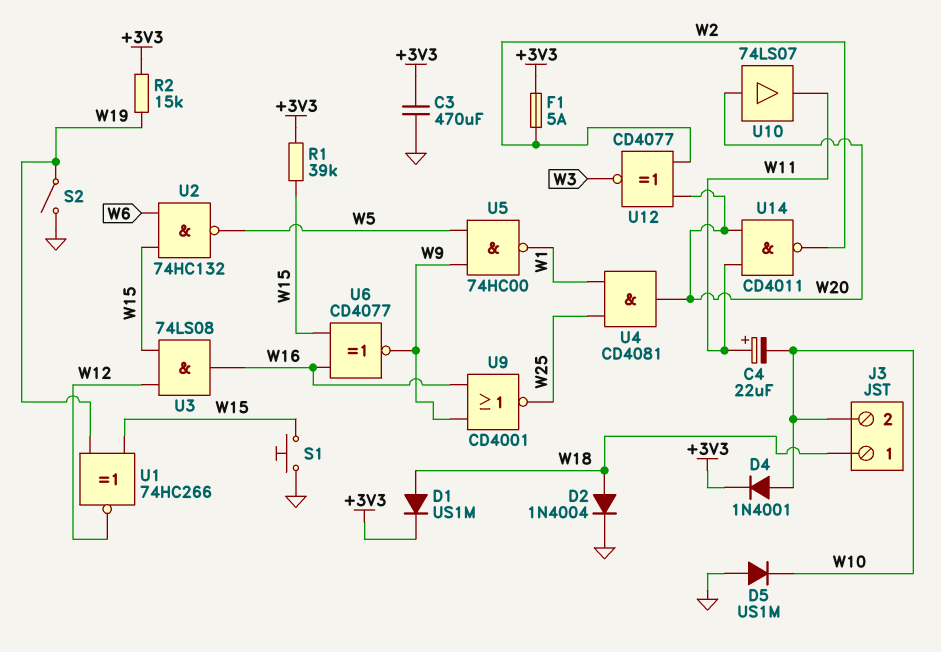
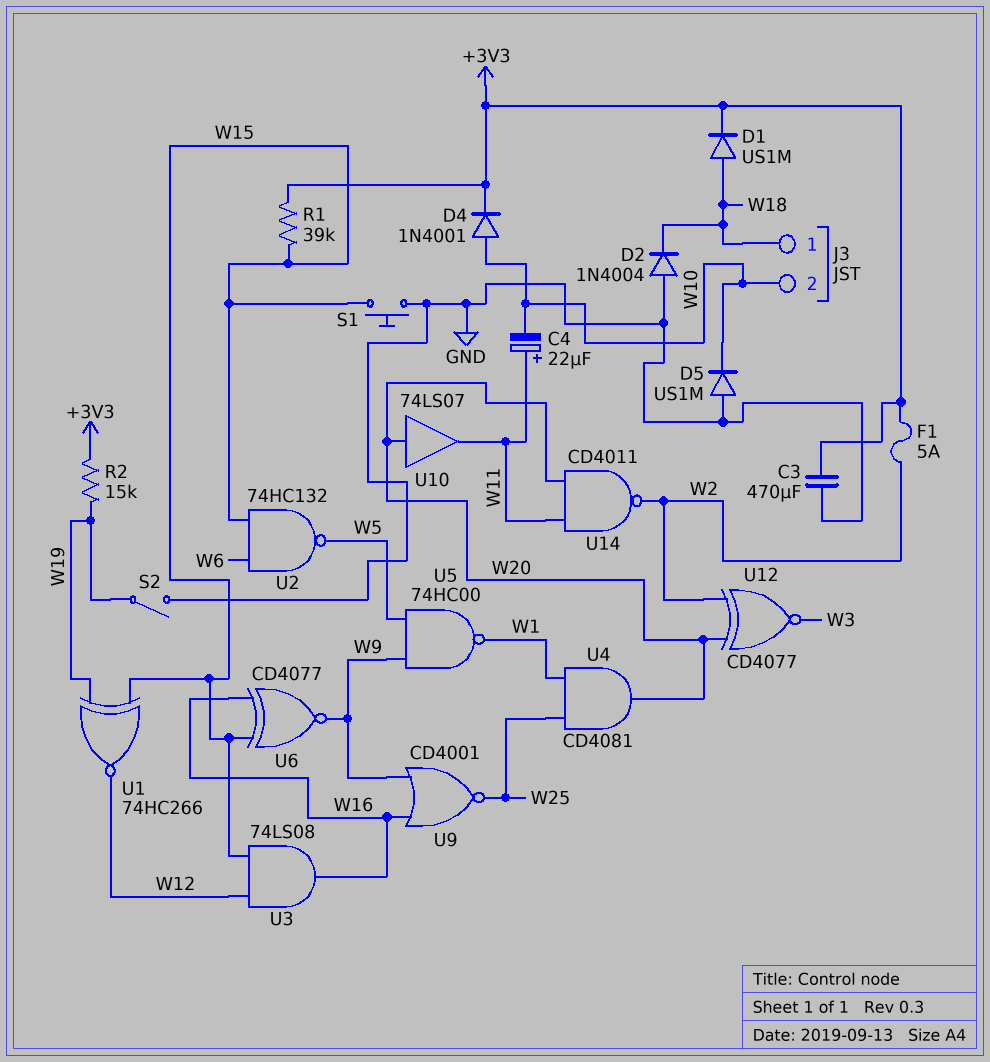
D2: diode 1N4004 (A W18, K GND) -> diode 1N4004 (A GND, K W18)

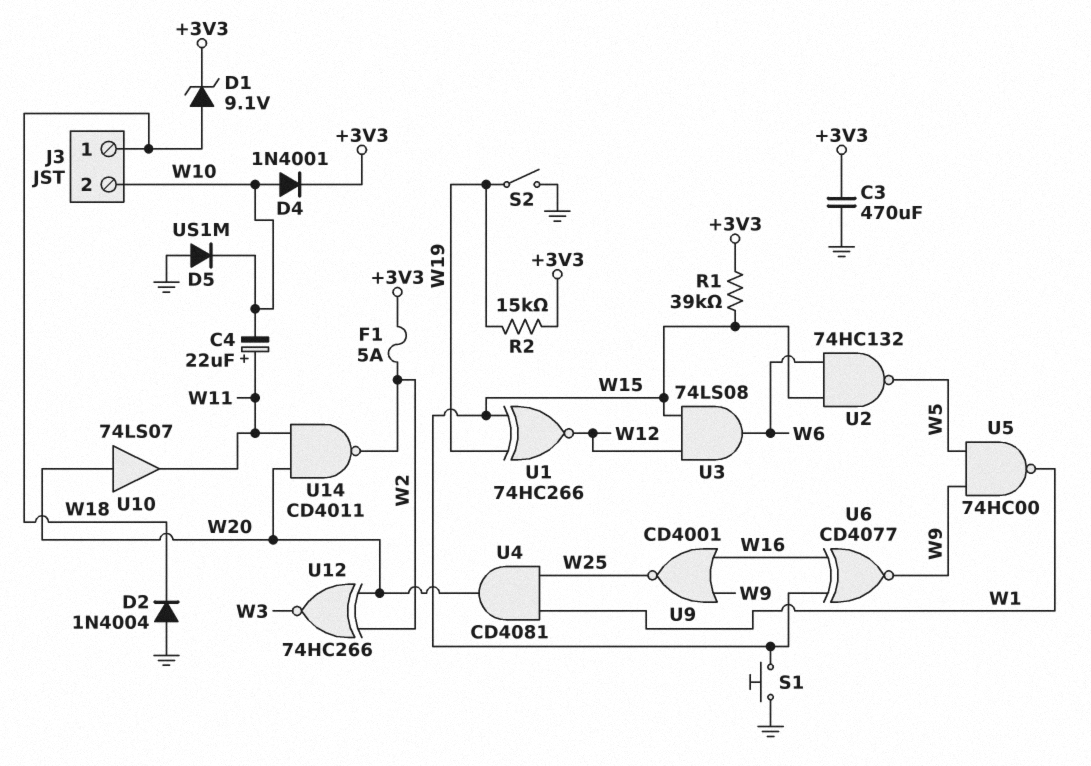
D1: diode US1M (A W18, K +3V3) -> zener 9.1V (A W18, K +3V3)
U3: AND 74LS08 (in W12, in W15, out W16) -> AND 74LS08 (in W12, in W15, out W6)
U12: XNOR CD4077 (in W2, in W20, out W3) -> XNOR 74HC266 (in W2, in W20, out W3)

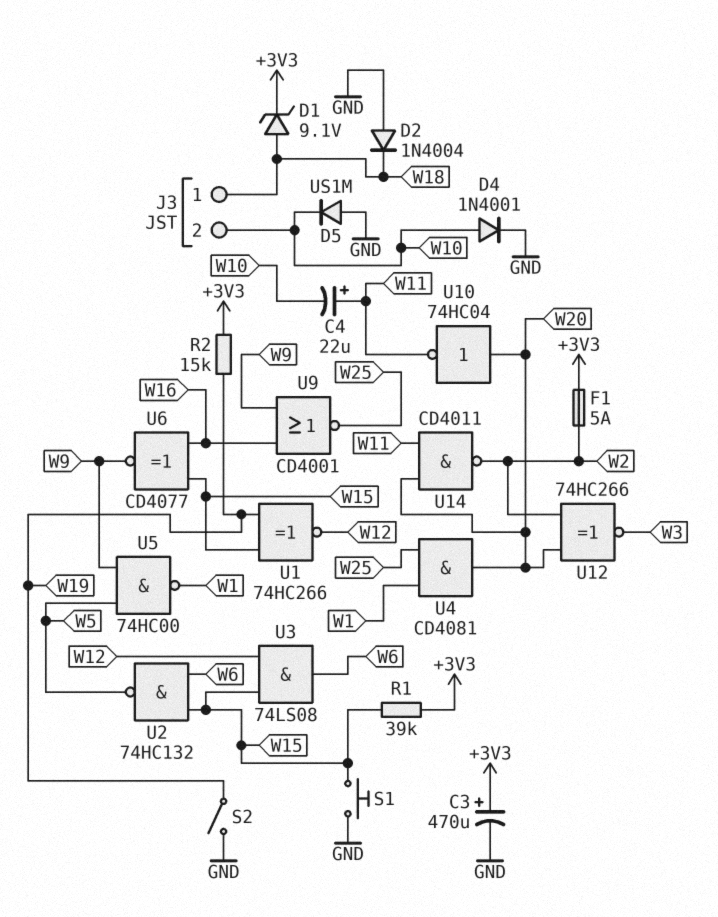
C3: 470uF (+3V3, GND) -> 470uF (plus +3V3, minus GND)
D4: diode 1N4001 (A W10, K +3V3) -> diode 1N4001 (A W10, K GND)
U10: buffer 74LS07 (in W20, out W11) -> NOT 74HC04 (in W20, out W11)

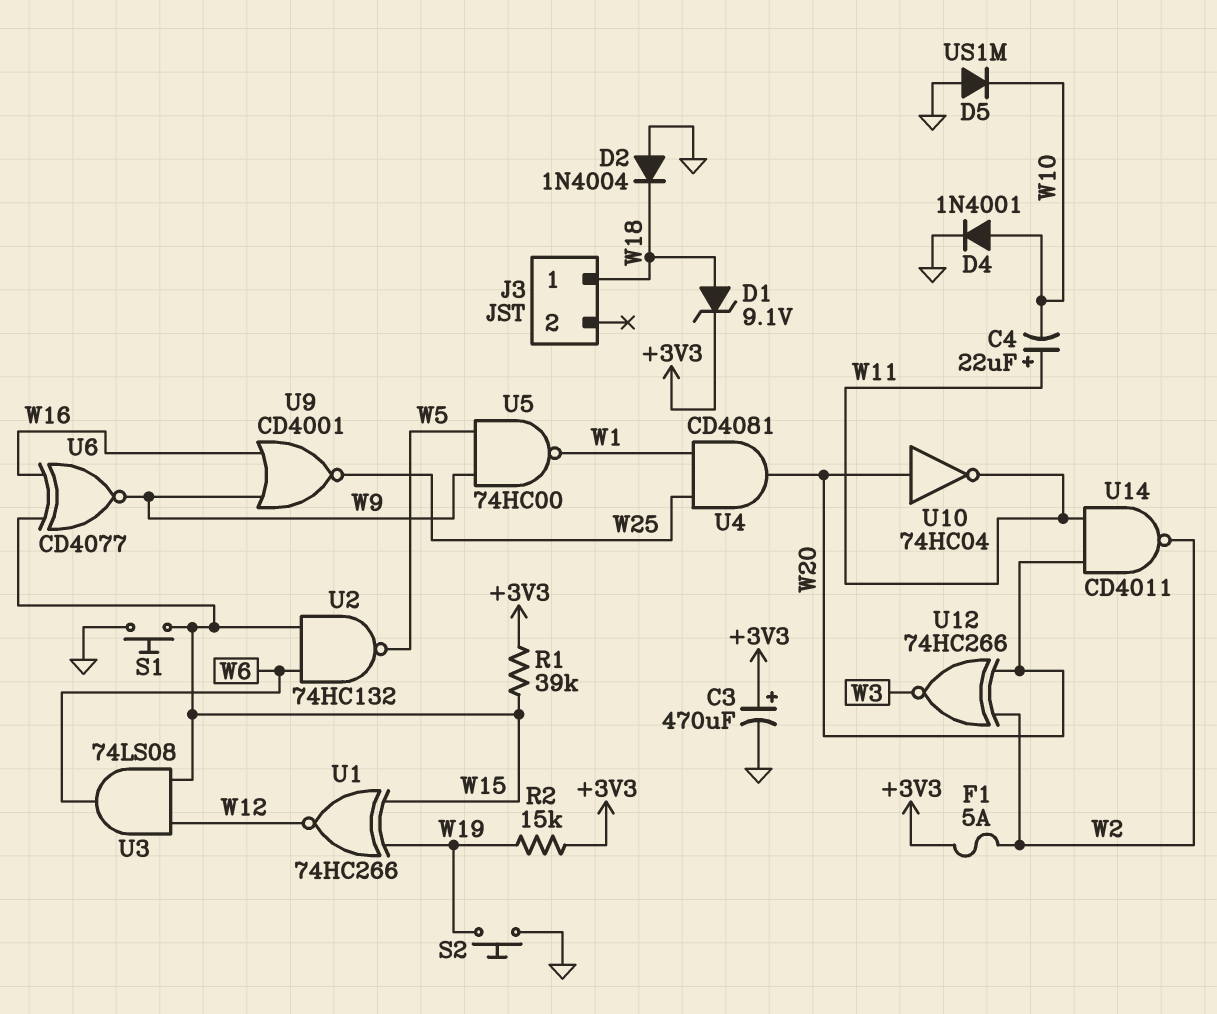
J3 pin 2: W10 -> none
S2: switch (GND, W19) -> button (GND, W19)

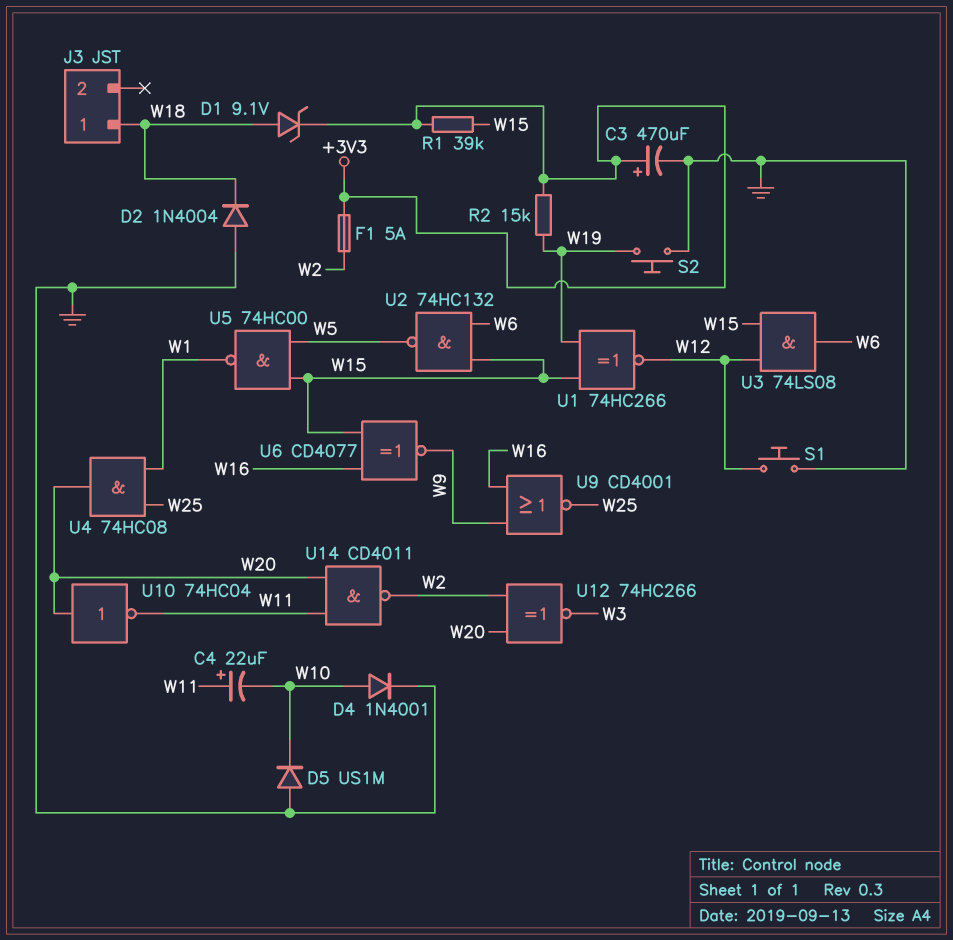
S1: button (GND, W15) -> button (GND, W12)
U4: AND CD4081 (in W1, in W25, out W20) -> AND 74HC08 (in W1, in W25, out W20)
U5: NAND 74HC00 (in W5, in W9, out W1) -> NAND 74HC00 (in W5, in W15, out W1)

